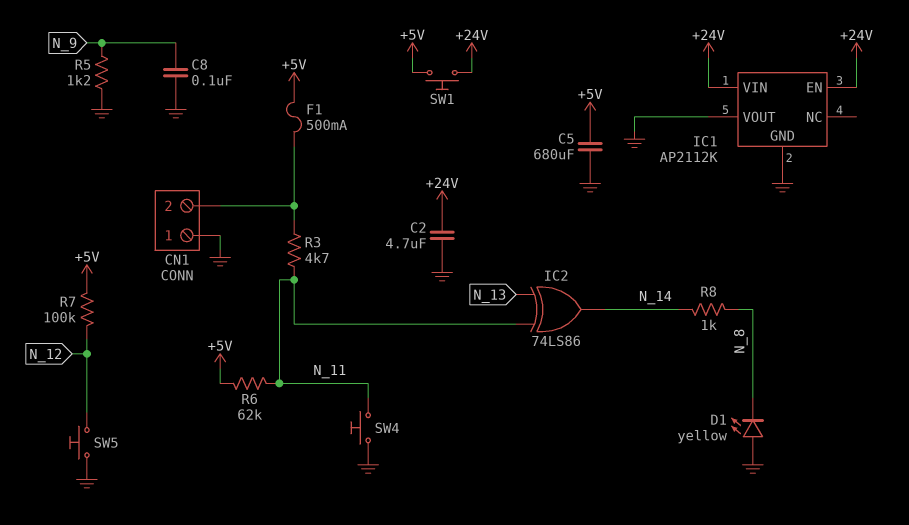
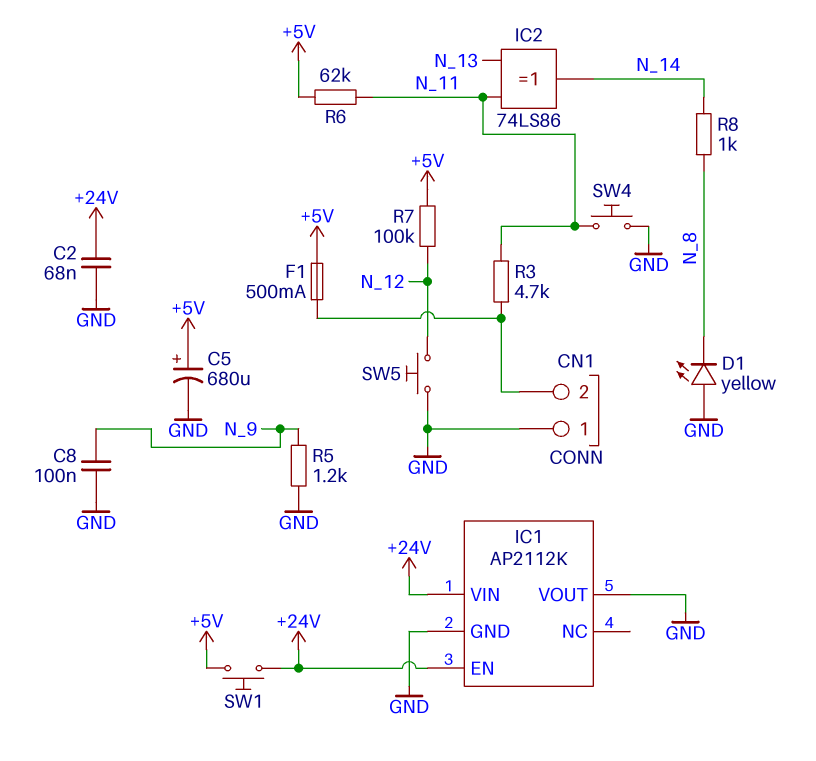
C2: 4.7uF (+24V, GND) -> 68nF (+24V, GND)
C5: 680uF (+5V, GND) -> 680uF (plus +5V, minus GND)

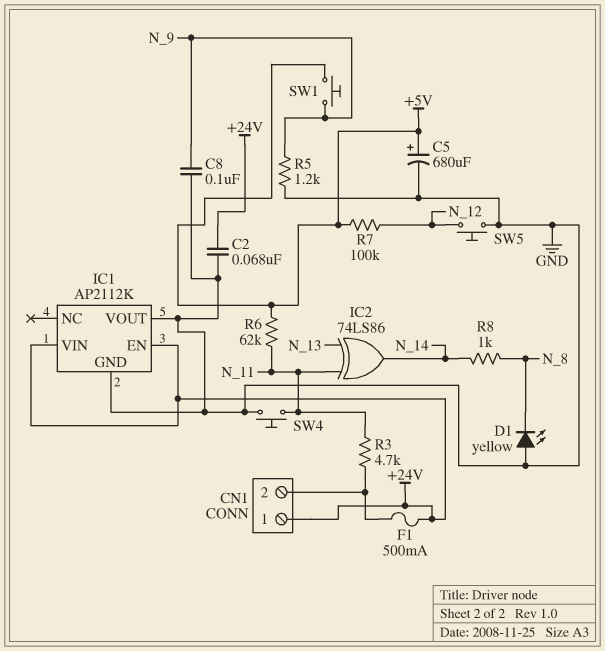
CN1 pin 1: GND -> +24V
F1: 500mA (+5V, CN1/2) -> 500mA (+24V, CN1/2)
SW1: button (+5V, +24V) -> button (+5V, N_9)

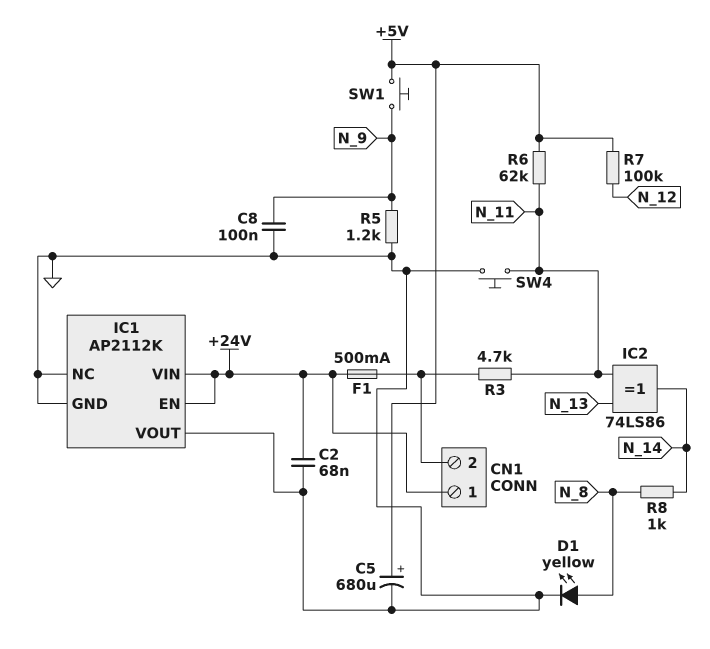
D1: LED yellow (A GND, K N_8) -> LED yellow (A N_8, K GND)
IC1 pin NC: none -> GND
SW5: button (GND, N_12) -> none

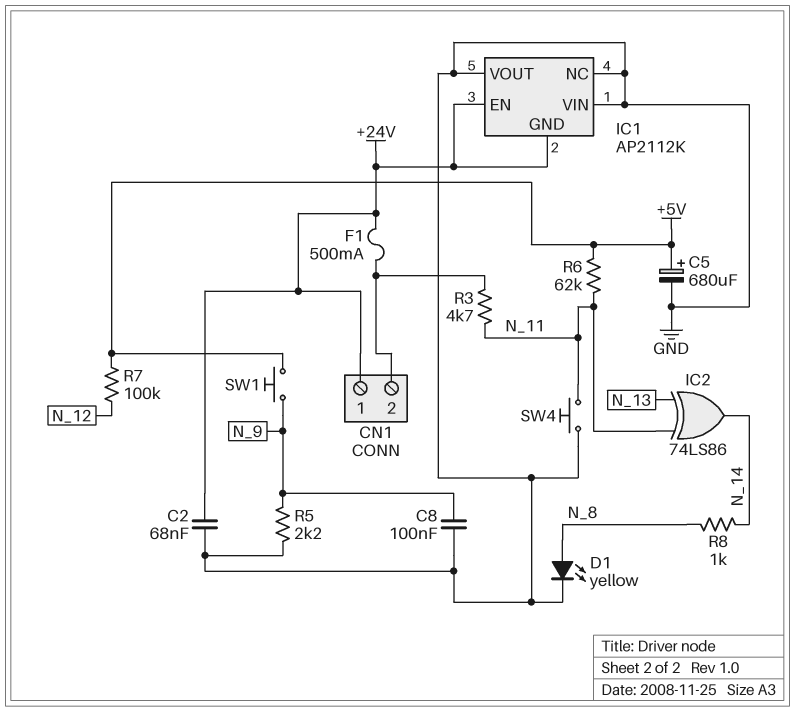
IC1 pin GND: GND -> +24V
IC1 pin VIN: +24V -> GND
R5: 1.2k (GND, N_9) -> 2.2k (GND, N_9)

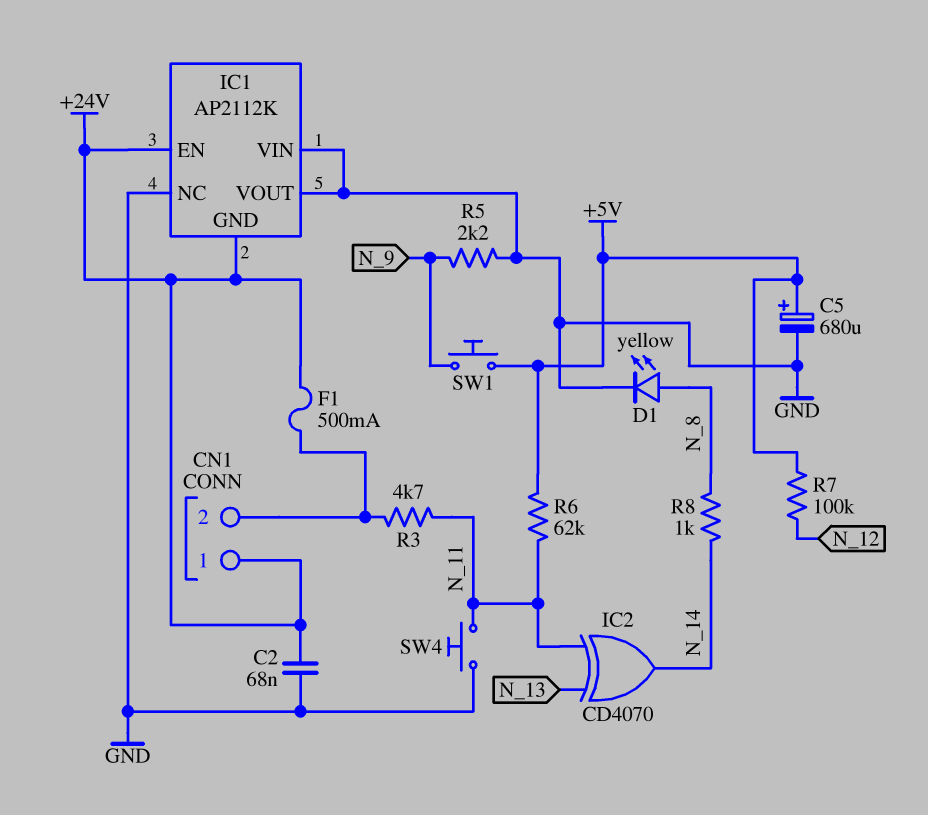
C8: 100nF (GND, N_9) -> none
IC2: XOR 74LS86 (in N_11, in N_13, out N_14) -> XOR CD4070 (in N_11, in N_13, out N_14)

